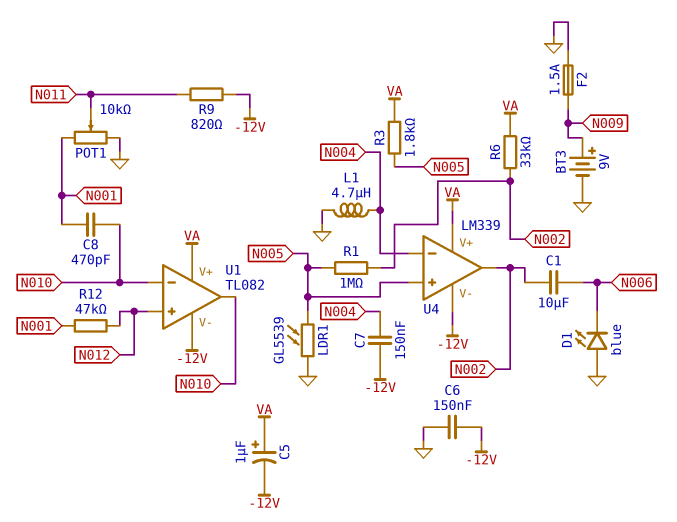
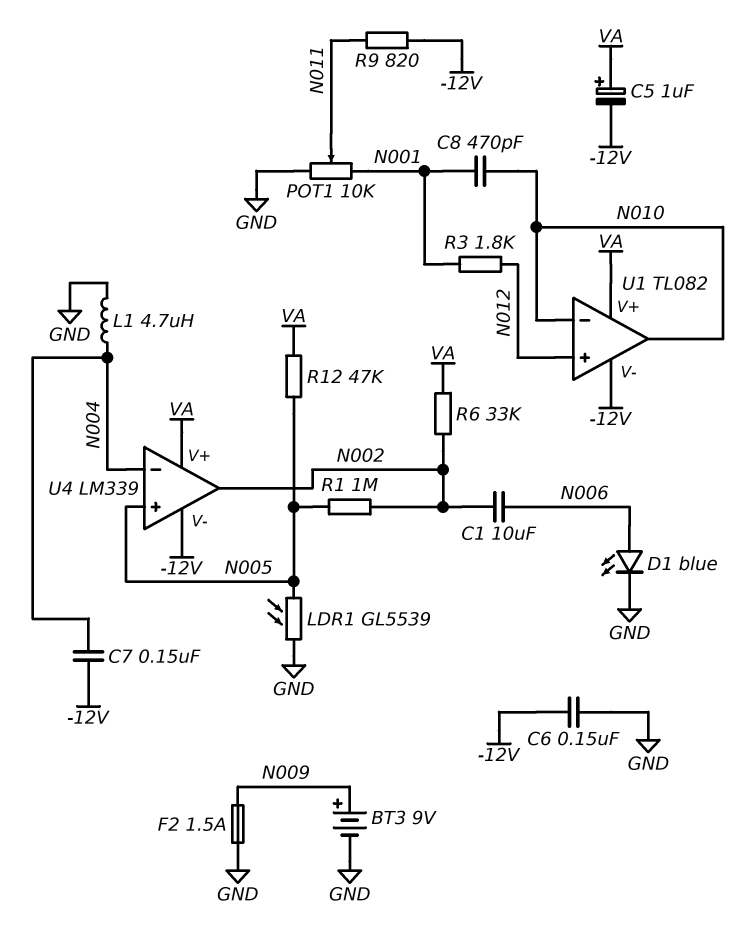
D1: LED blue (A GND, K N006) -> LED blue (A N006, K GND)
R3: 1.8k (N005, VA) -> 1.8k (N001, N012)
R12: 47k (N001, N012) -> 47k (N005, VA)

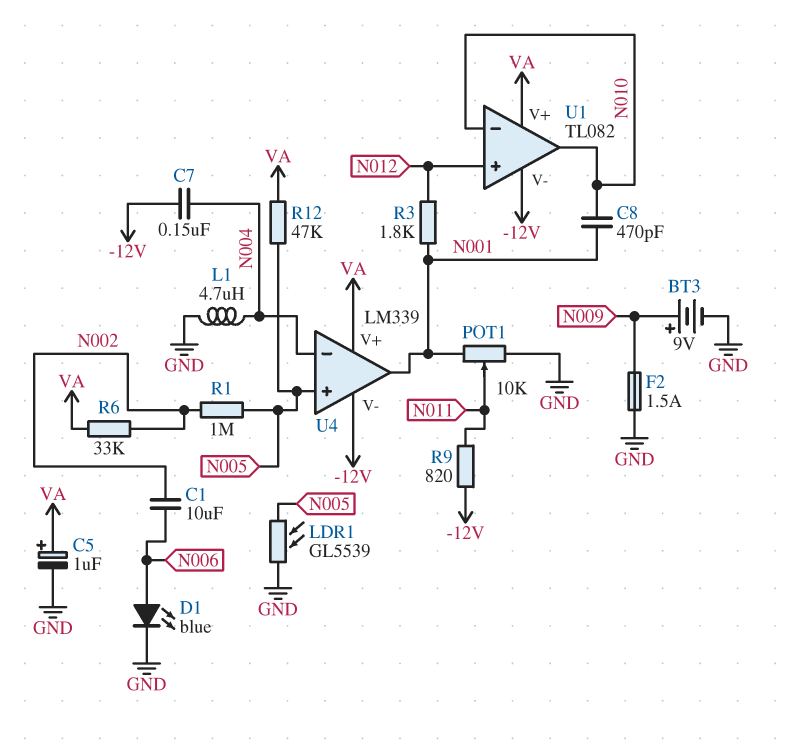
C5: 1uF (plus VA, minus -12V) -> 1uF (plus VA, minus GND)
C6: 150nF (-12V, GND) -> none
U4 pin out: N002 -> N001

